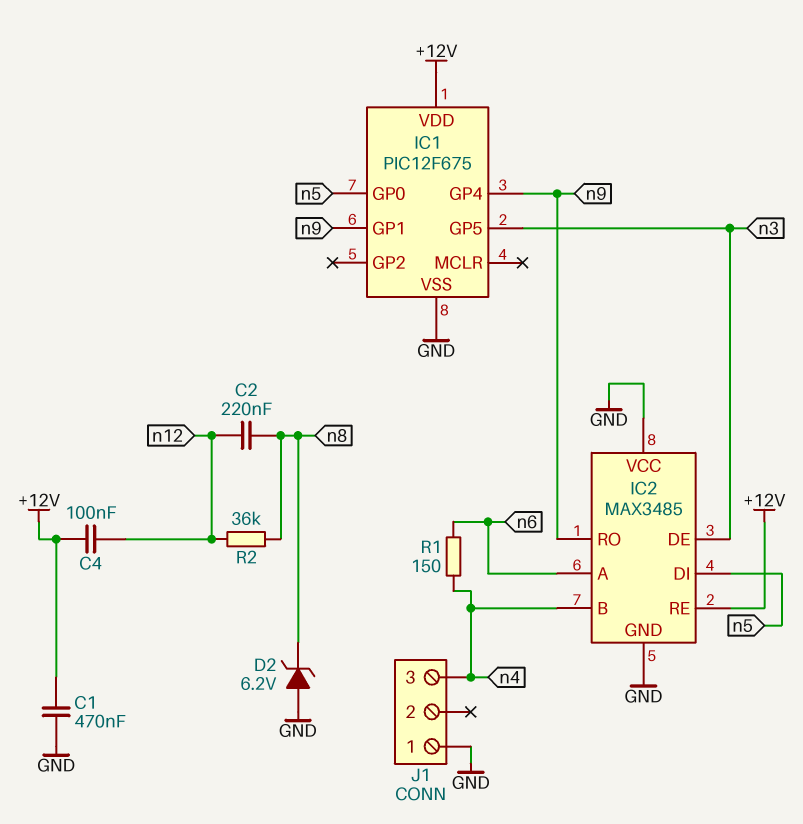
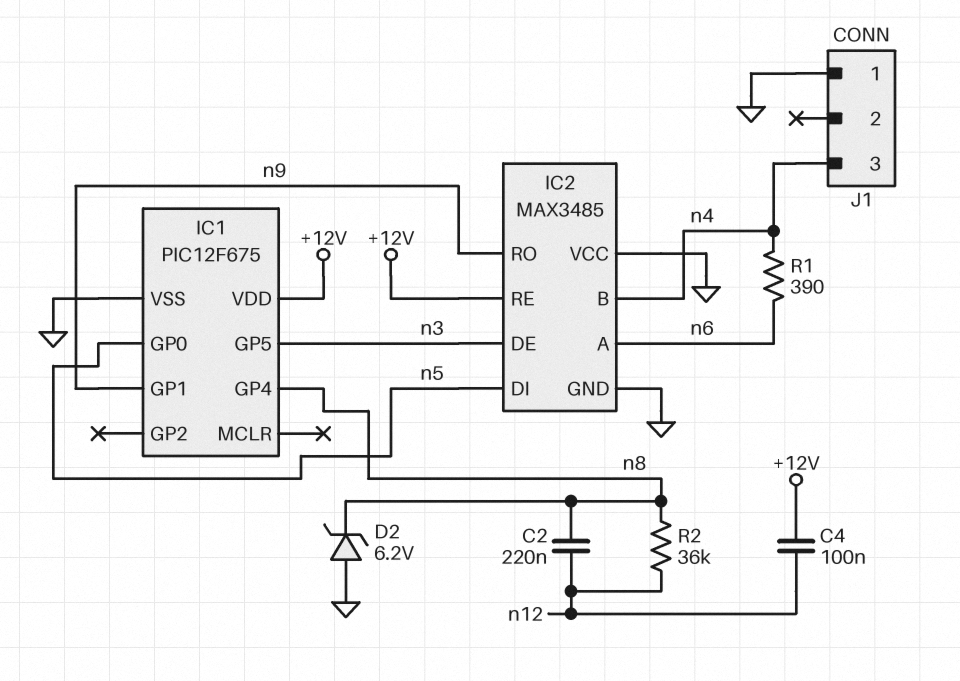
C1: 470nF (+12V, GND) -> none
IC1 pin GP4: n9 -> n8
R1: 150 (n4, n6) -> 390 (n4, n6)

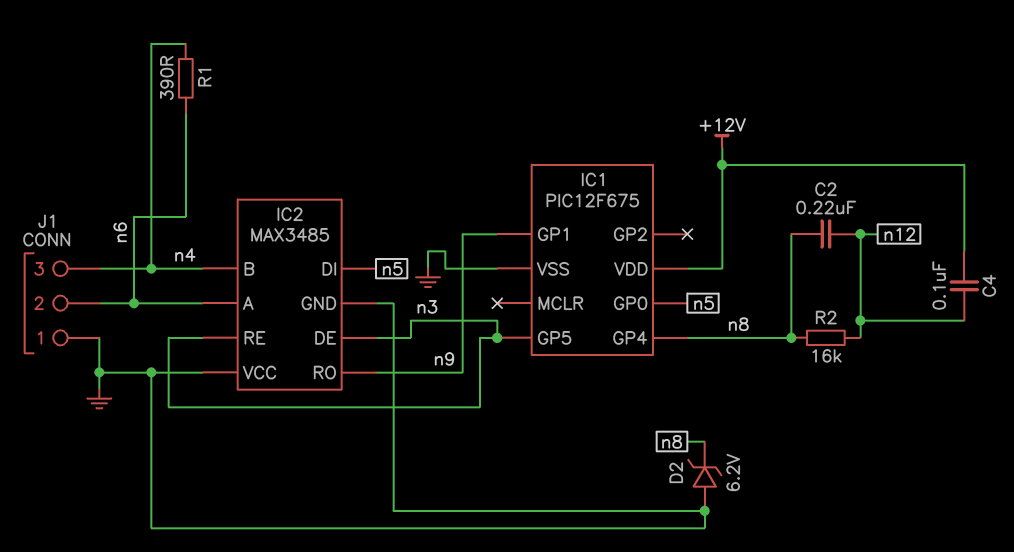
IC2 pin RE: +12V -> n3
J1 pin 2: none -> n6
R2: 36k (n8, n12) -> 16k (n8, n12)

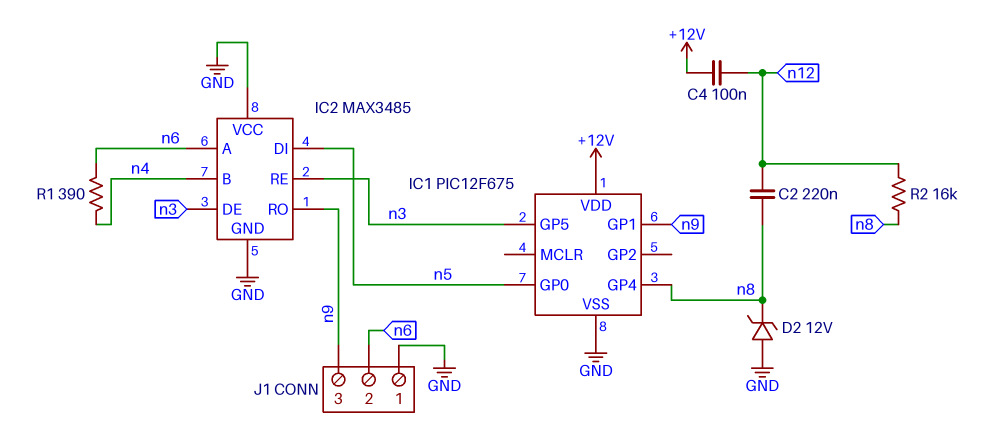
D2: zener 6.2V (A GND, K n8) -> zener 12V (A GND, K n8)
J1 pin 3: n4 -> n9

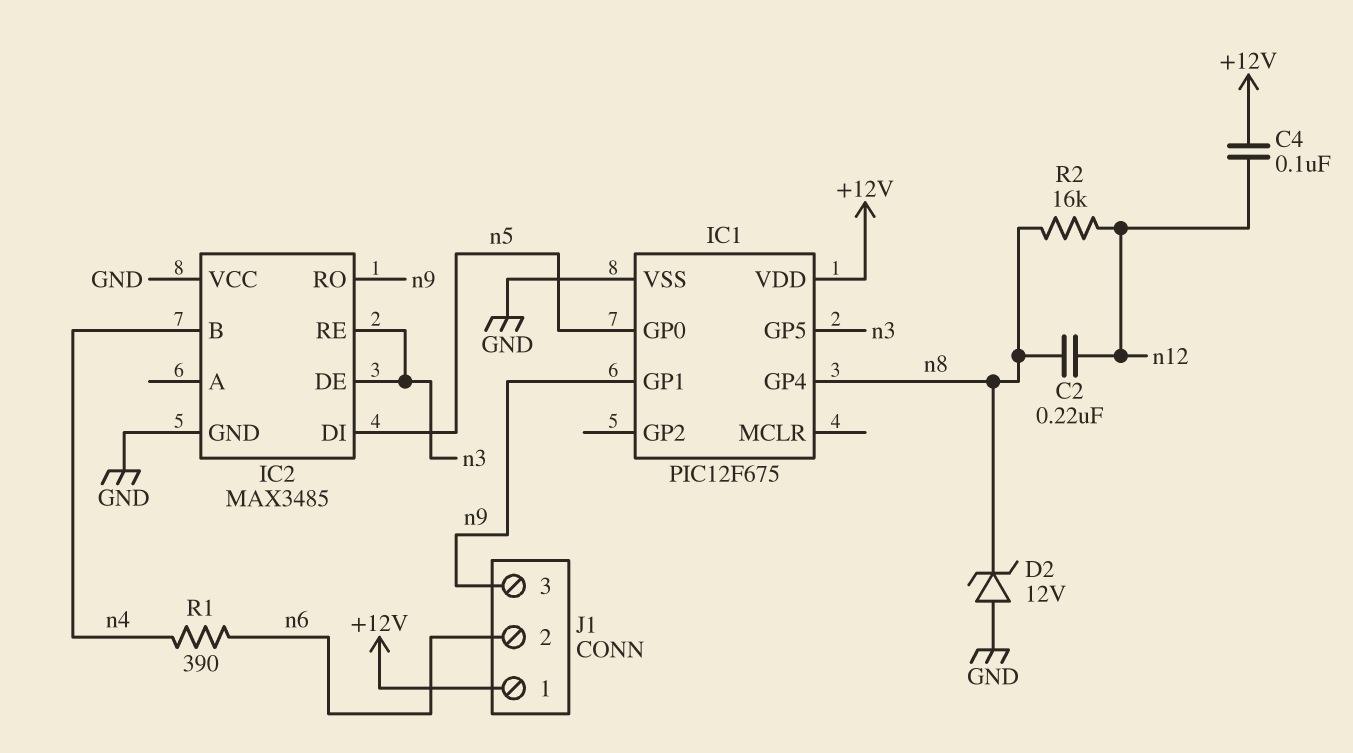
IC2 pin A: n6 -> none
J1 pin 1: GND -> +12V

